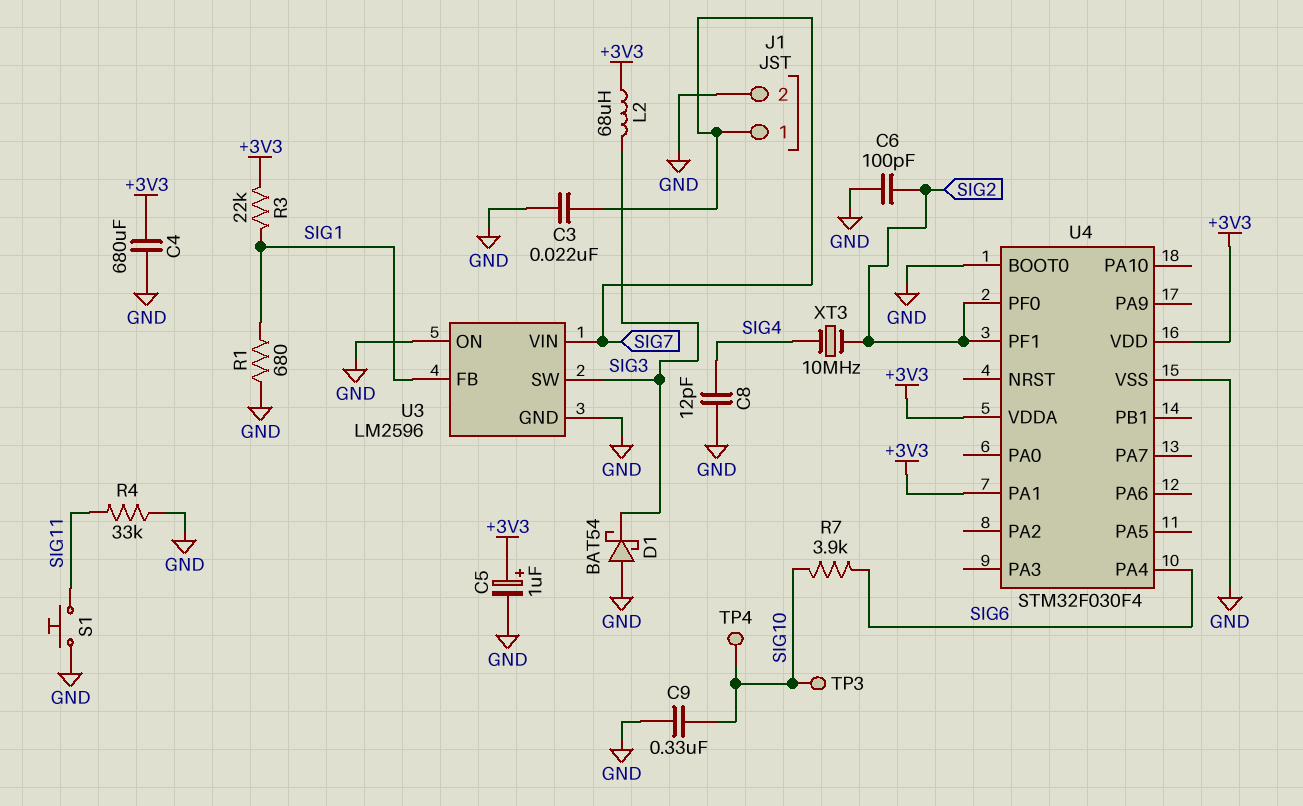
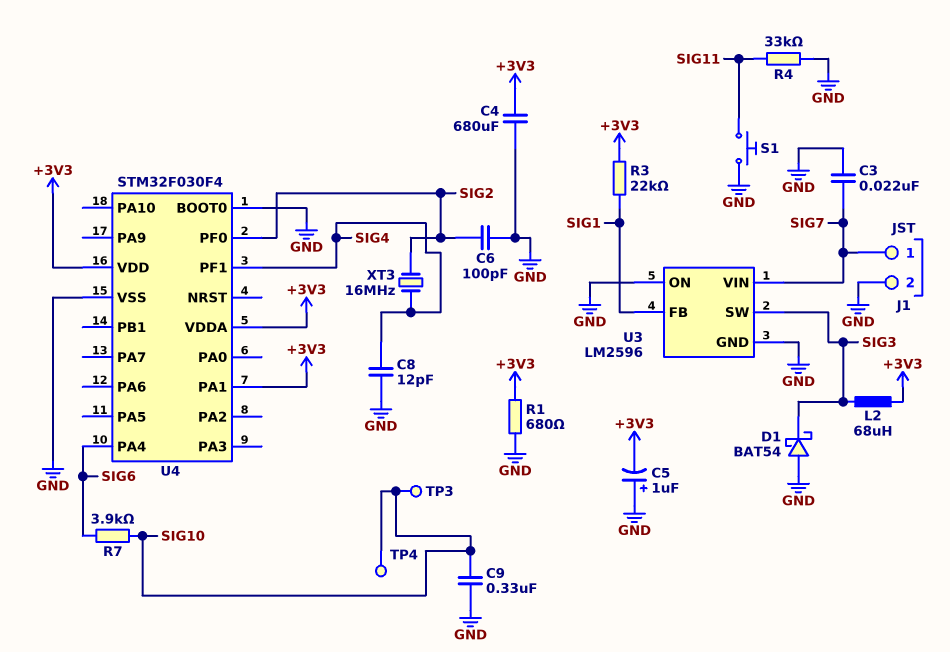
C5: 1uF (plus +3V3, minus GND) -> 1uF (plus GND, minus +3V3)
R1: 680 (GND, SIG1) -> 680 (+3V3, GND)
U4 pin PF1: SIG2 -> SIG4
XT3: 10MHz (SIG2, SIG4) -> 16MHz (SIG2, SIG4)

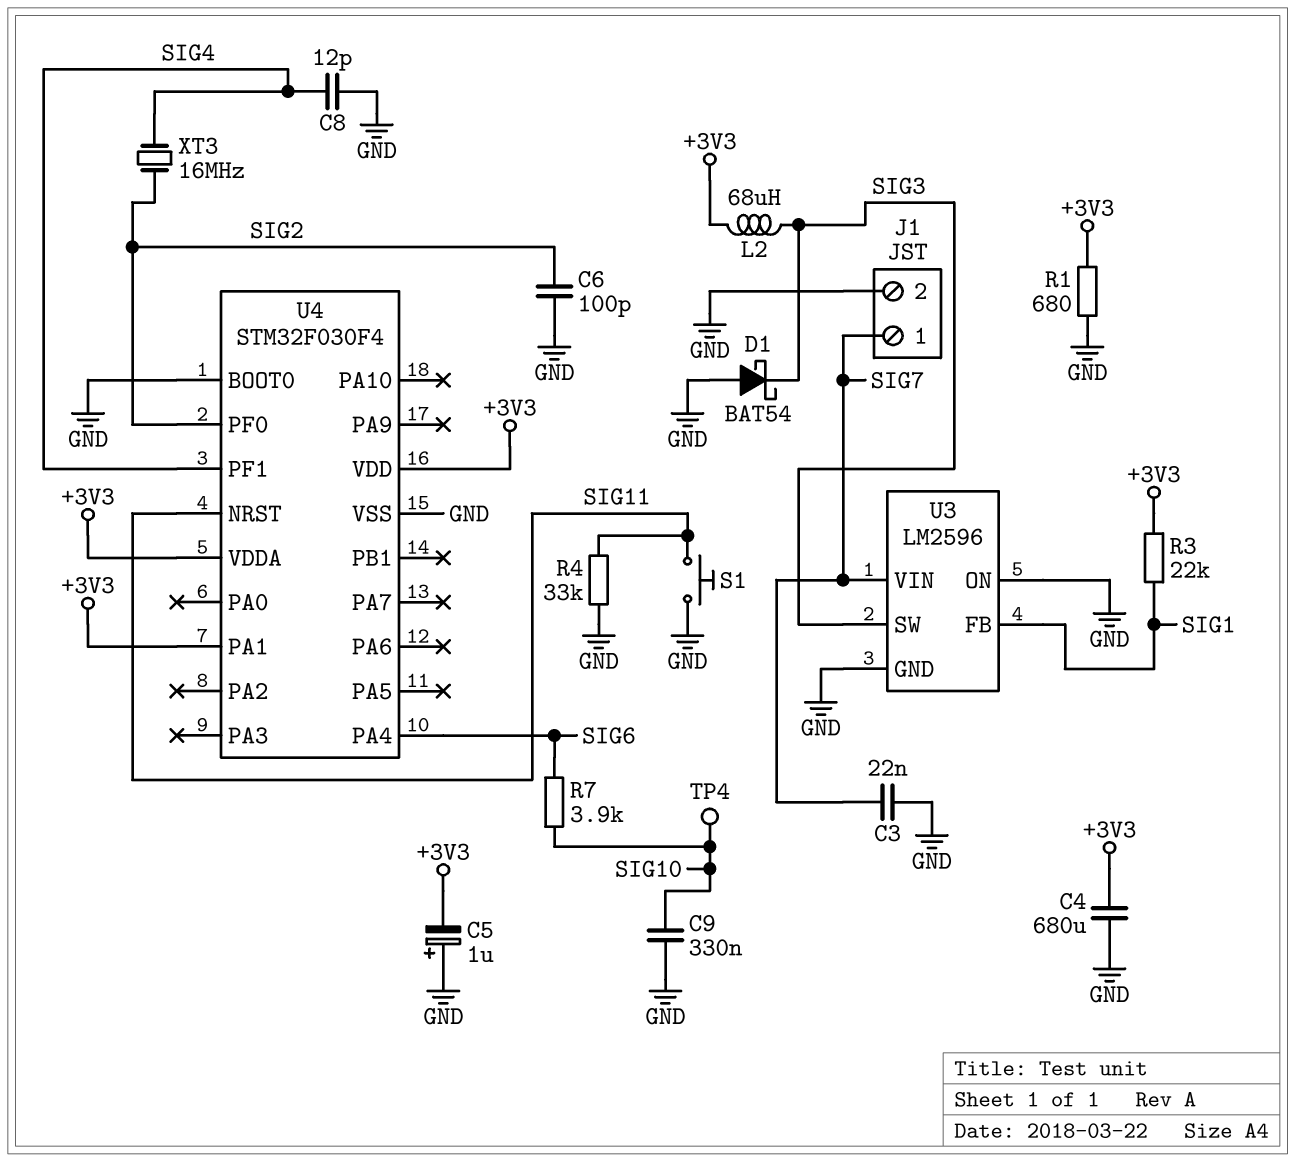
TP3: test point (SIG10) -> none
U4 pin NRST: none -> SIG11

